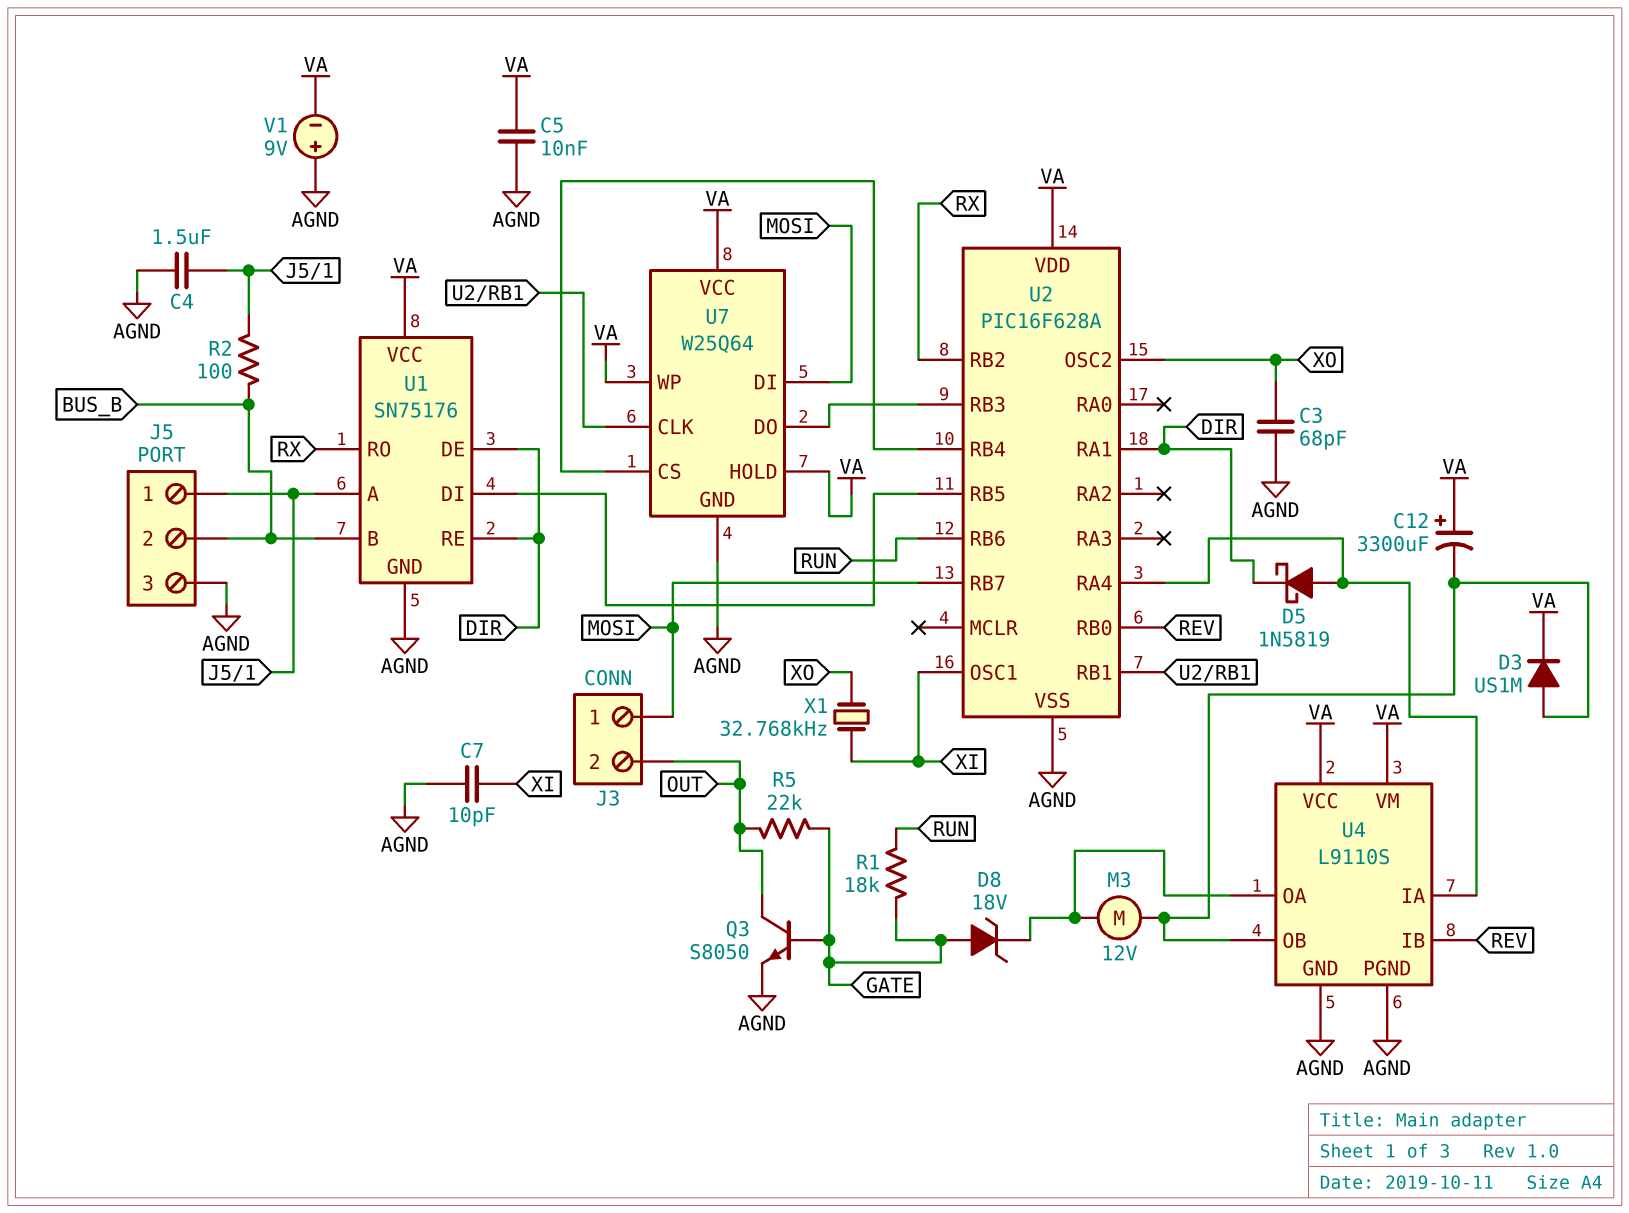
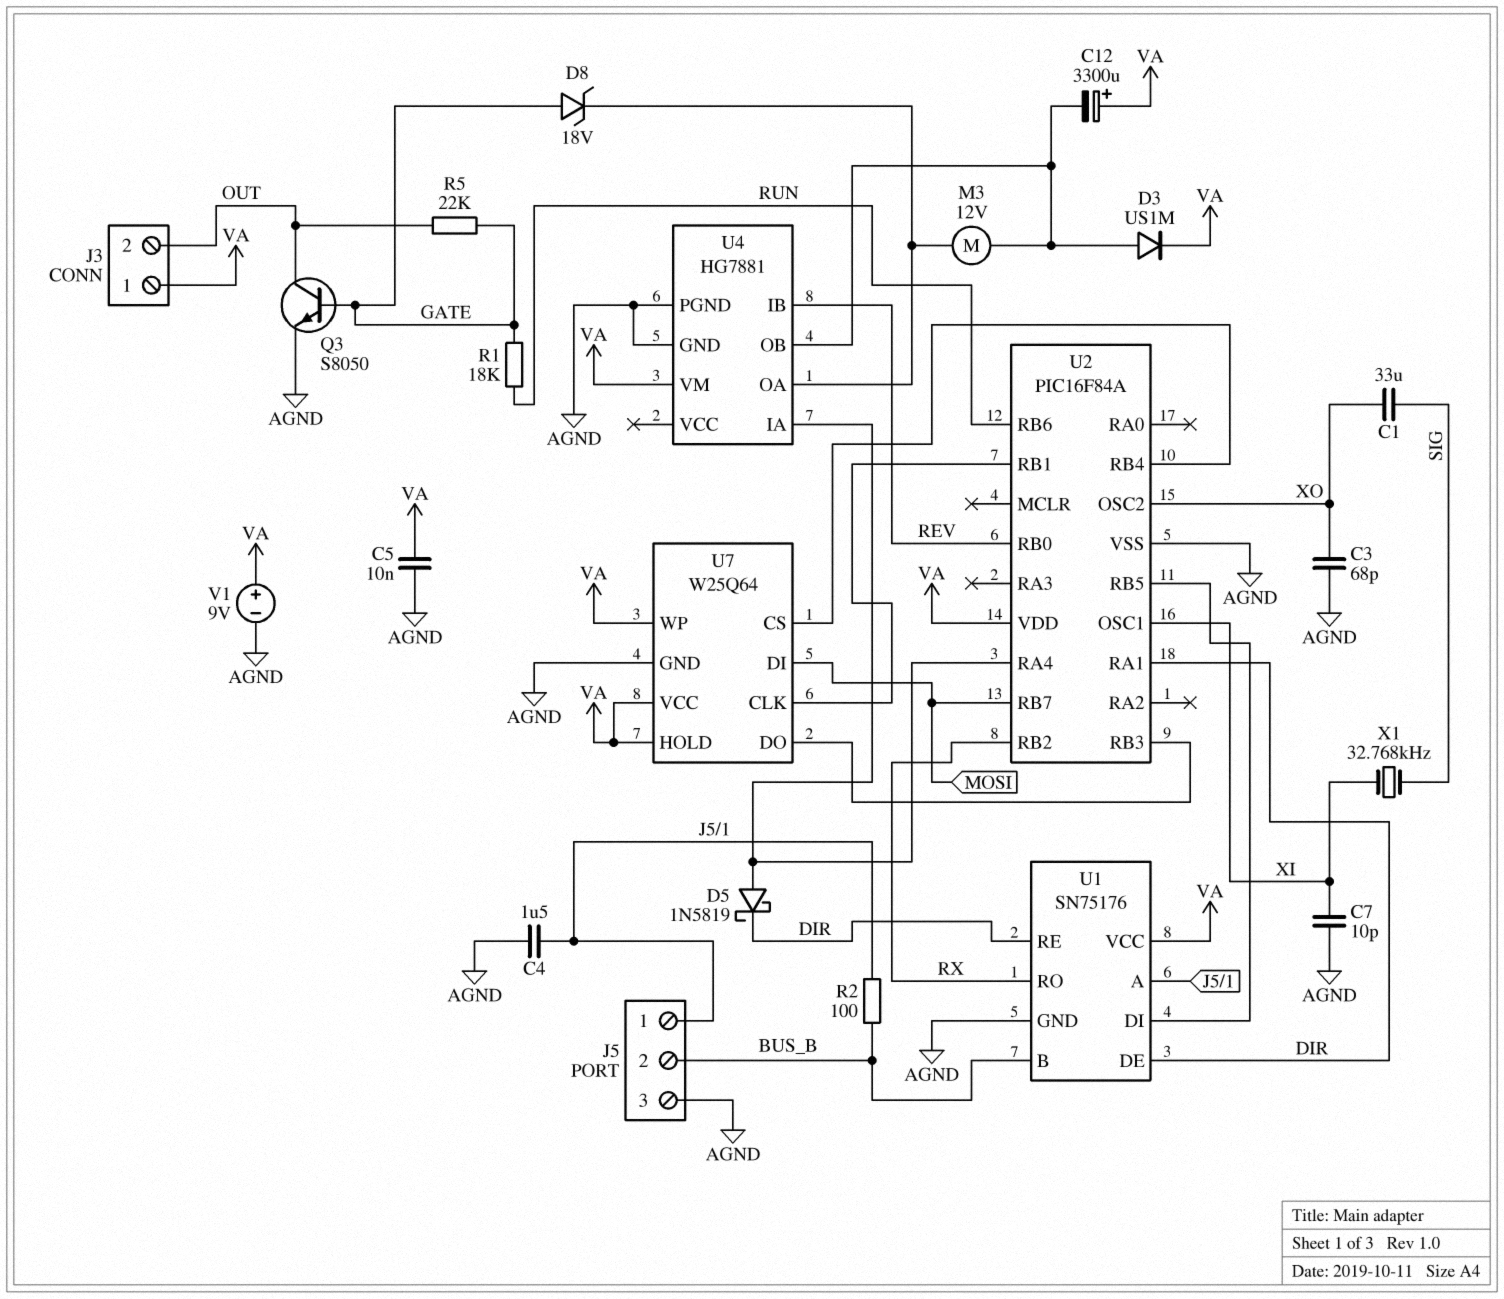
C1: none -> 33uF (SIG, XO)
J3 pin 1: MOSI -> VA
U2: PIC16F628A -> PIC16F84A
U4: L9110S -> HG7881
U4 pin VCC: VA -> none
V1: 9V (plus AGND, minus VA) -> 9V (plus VA, minus AGND)
X1: 32.768kHz (XI, XO) -> 32.768kHz (SIG, XI)

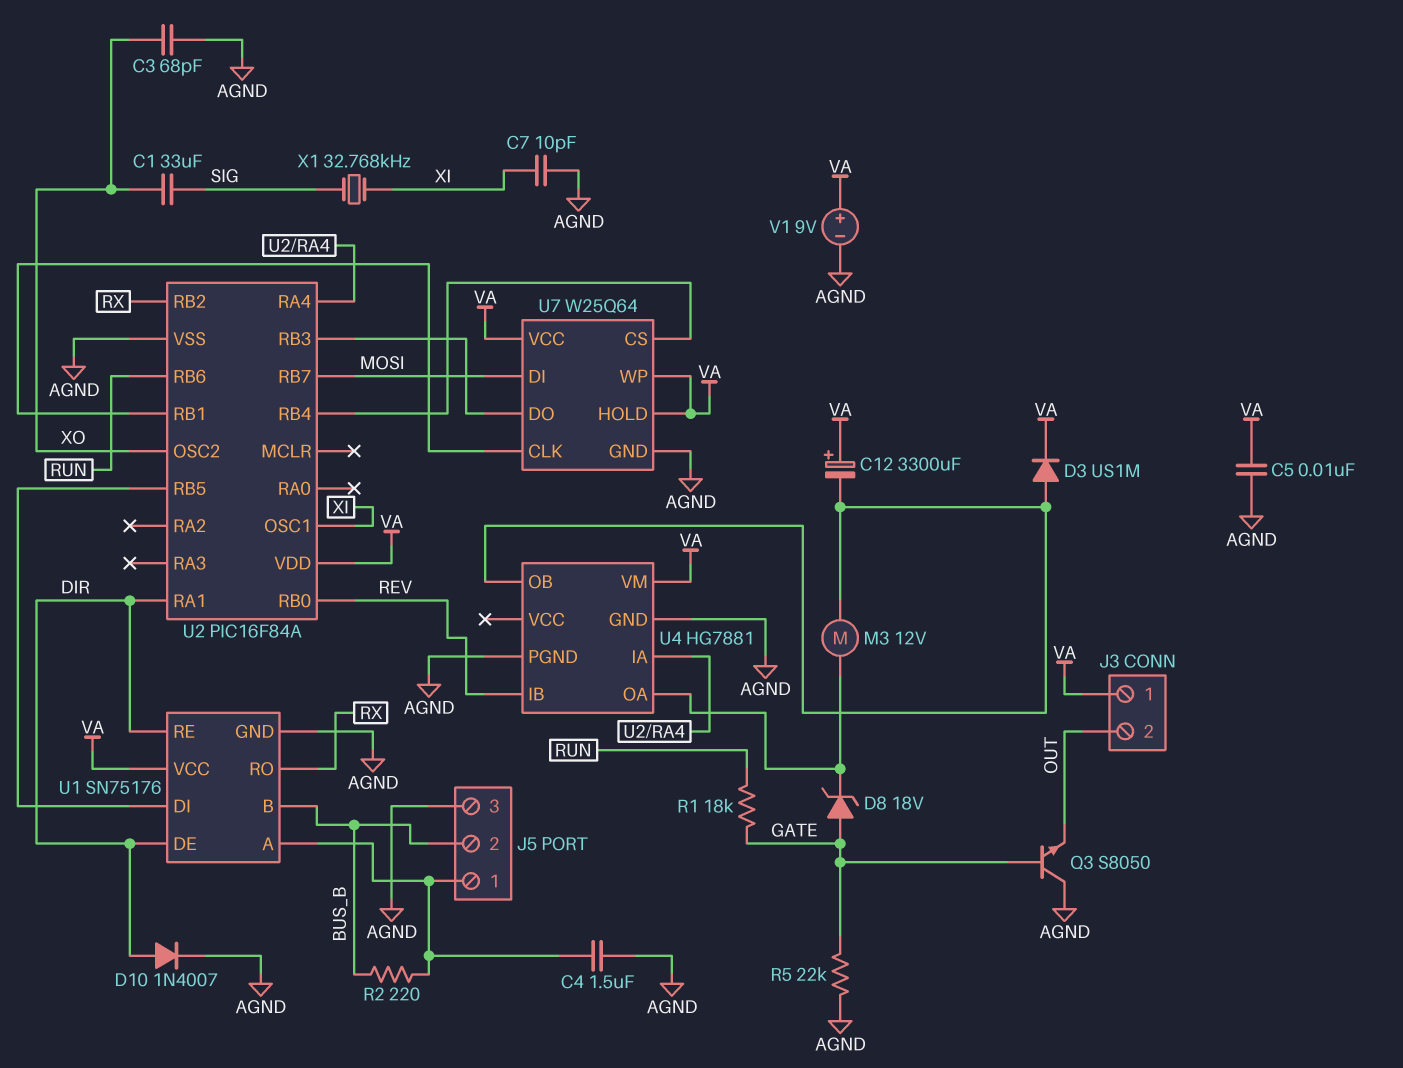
D5: schottky 1N5819 (A U2/RA4, K DIR) -> none
D10: none -> diode 1N4007 (A DIR, K AGND)
Q3: NPN S8050 (B GATE, C OUT, E AGND) -> NPN S8050 (B GATE, C AGND, E OUT)
R2: 100 (BUS_B, J5/1) -> 220 (BUS_B, J5/1)
R5: 22k (GATE, OUT) -> 22k (AGND, GATE)

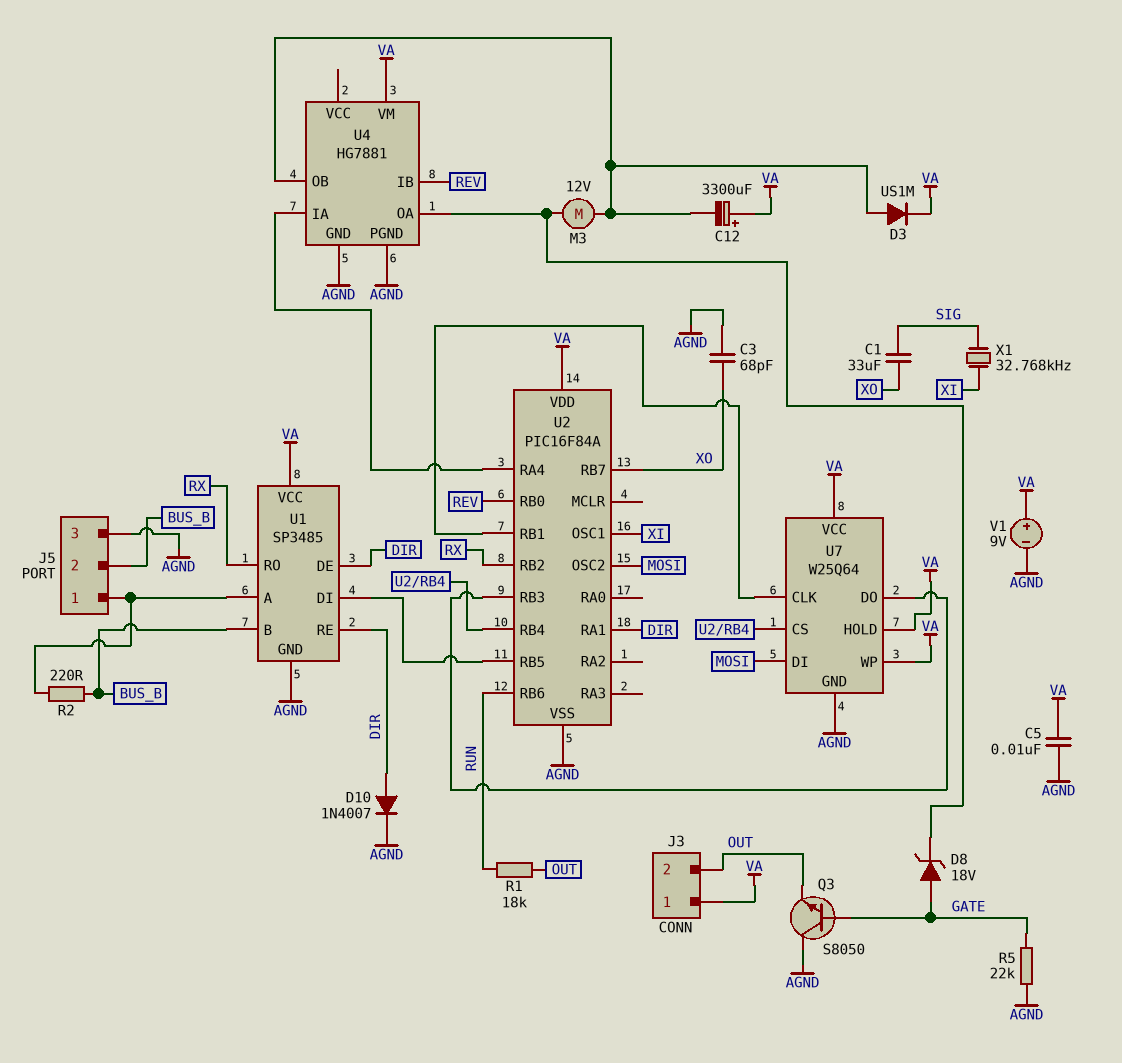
C4: 1.5uF (AGND, J5/1) -> none
C7: 10pF (AGND, XI) -> none
R1: 18k (GATE, RUN) -> 18k (OUT, RUN)
U1: SN75176 -> SP3485
U2 pin OSC2: XO -> MOSI
U2 pin RB7: MOSI -> XO

